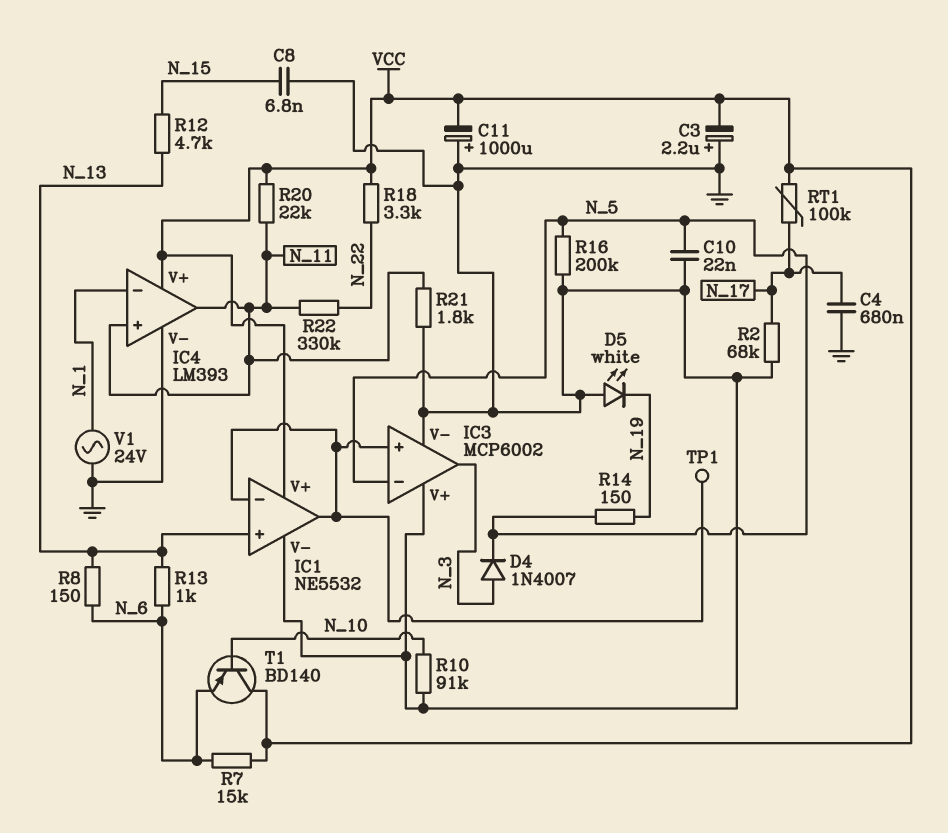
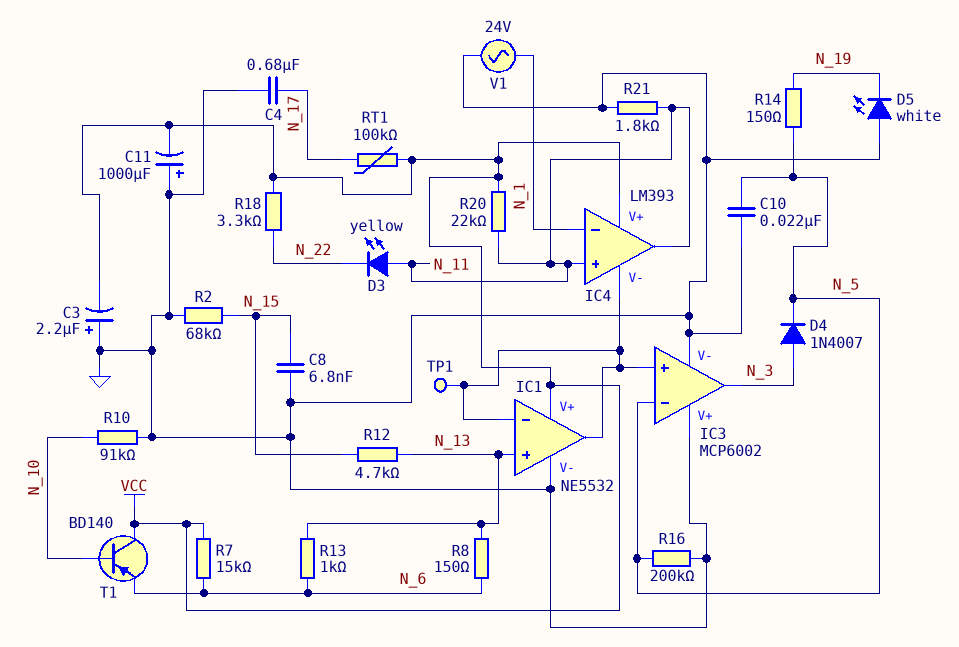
D3: none -> LED yellow (A N_11, K N_22)
IC4 pin V-: GND -> IC1/in-
R2: 68k (GND, N_17) -> 68k (GND, N_15)
R22: 330k (N_11, N_22) -> none

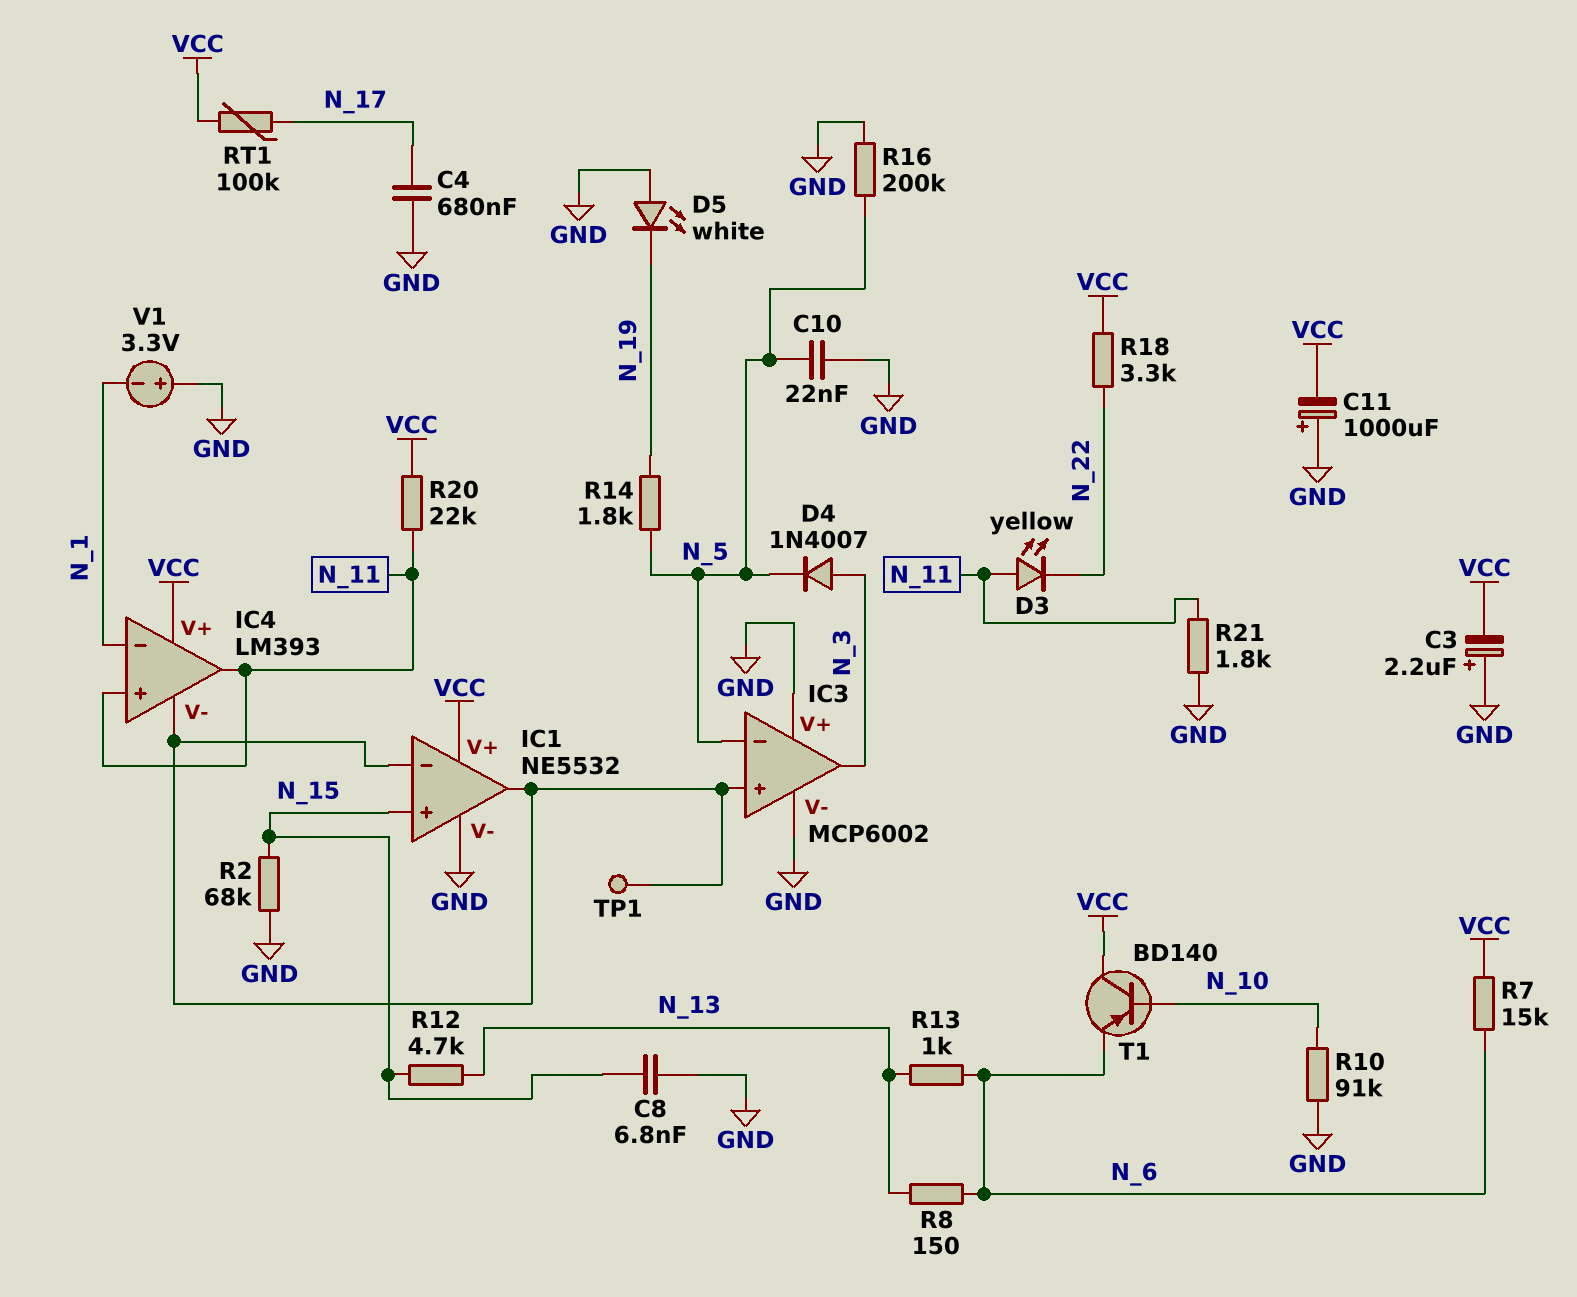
IC1 pin in+: N_13 -> N_15
R14: 150 (N_5, N_19) -> 1.8k (N_5, N_19)
V1: AC 24V (GND, N_1) -> 3.3V (plus GND, minus N_1)

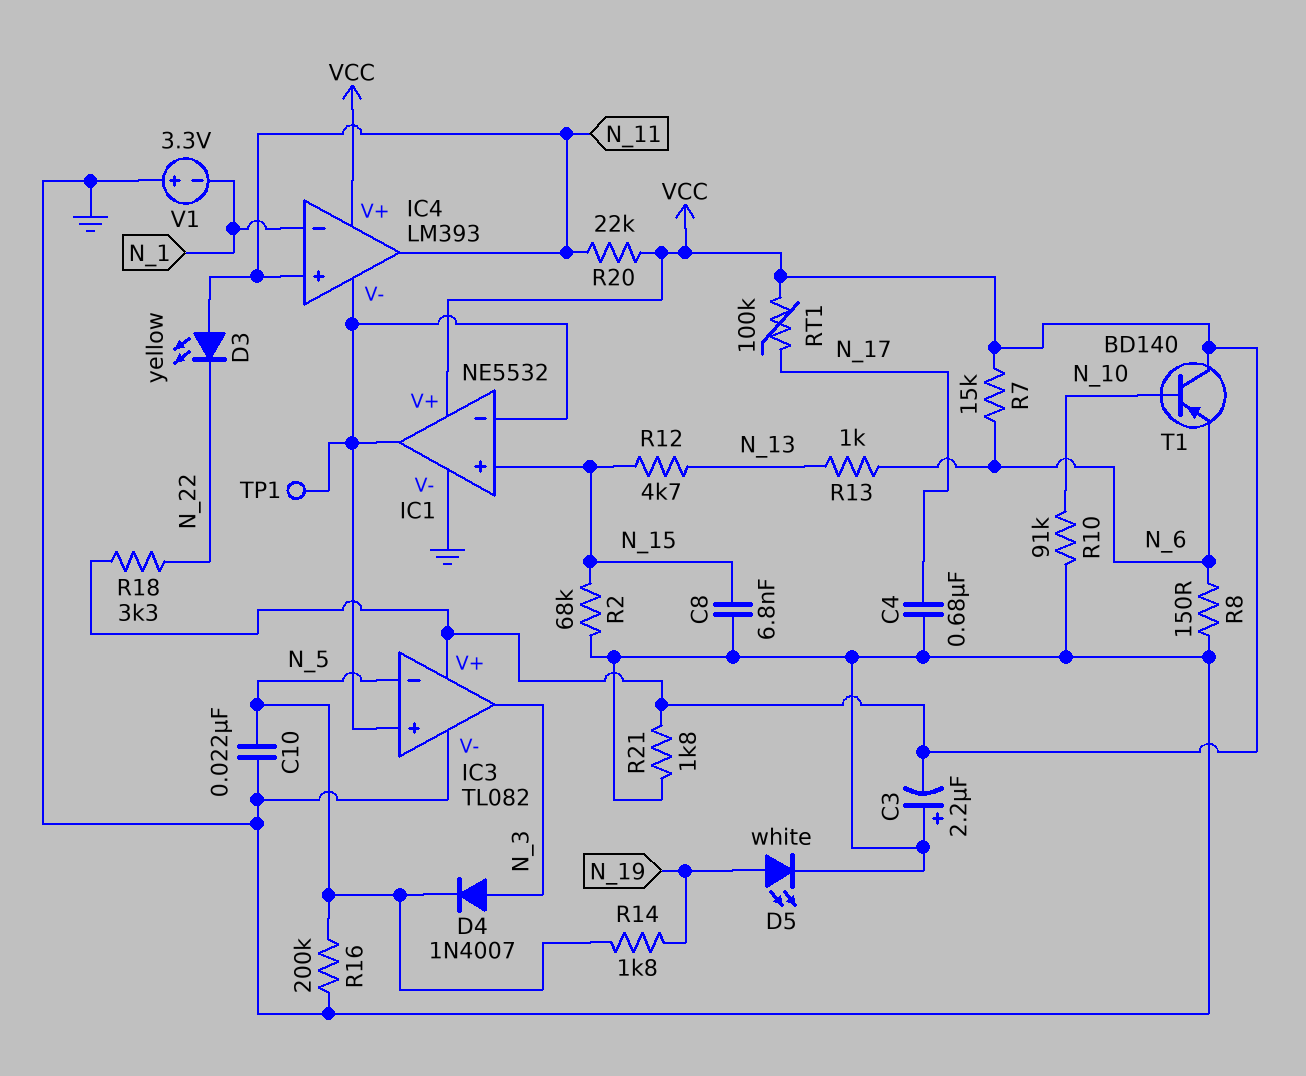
C11: 1000uF (plus GND, minus VCC) -> none
D5: LED white (A GND, K N_19) -> LED white (A N_19, K GND)
IC3: MCP6002 -> TL082
IC3 pin V+: GND -> VCC
R8: 150 (N_6, N_13) -> 150 (GND, N_6)
R21: 1.8k (GND, N_11) -> 1.8k (GND, VCC)

